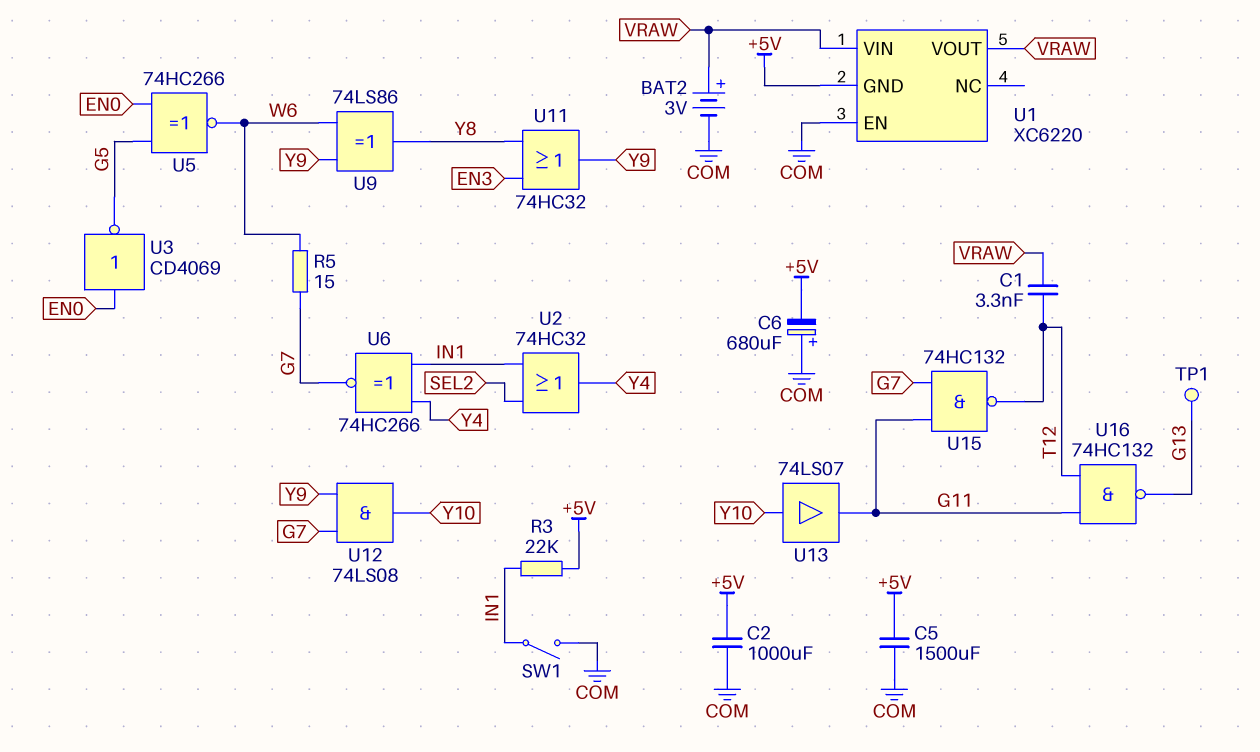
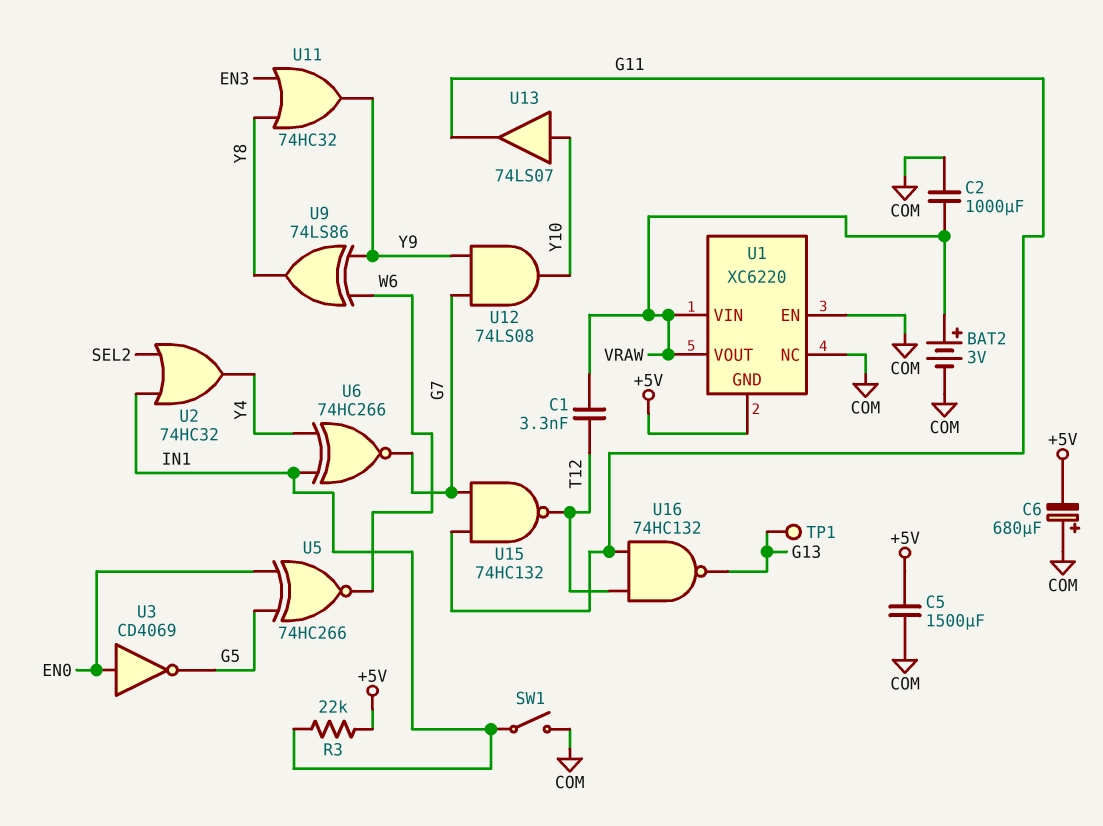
C2: 1000uF (+5V, COM) -> 1000uF (COM, VRAW)
R5: 15 (G7, W6) -> none
U1 pin NC: none -> COM

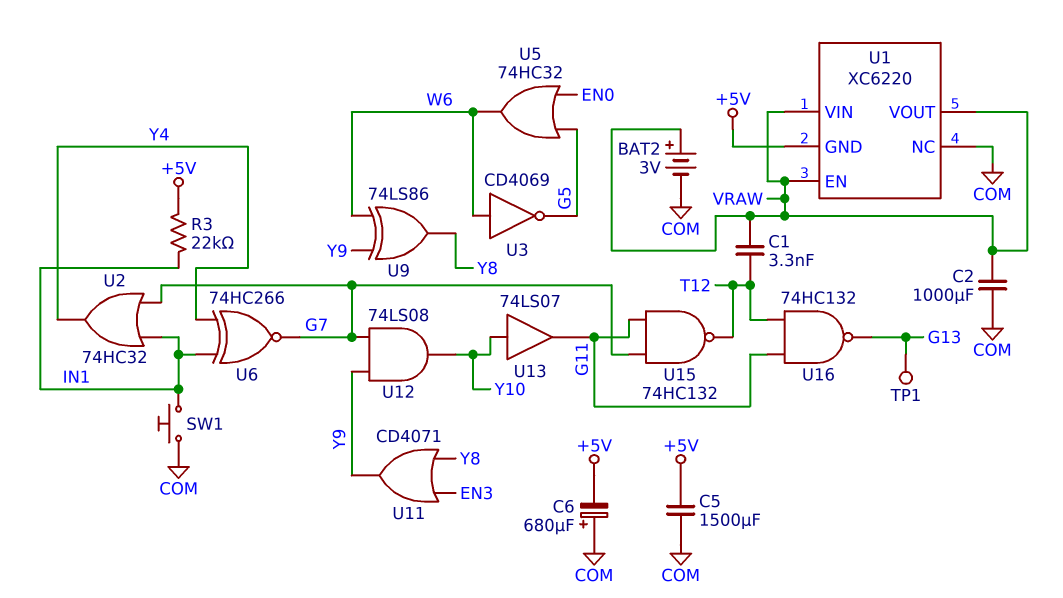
SW1: switch (COM, IN1) -> button (COM, IN1)
U1 pin EN: COM -> VRAW
U2: OR 74HC32 (in IN1, in SEL2, out Y4) -> OR 74HC32 (in G7, in IN1, out Y4)
U3: NOT CD4069 (in EN0, out G5) -> NOT CD4069 (in W6, out G5)
U5: XNOR 74HC266 (in EN0, in G5, out W6) -> OR 74HC32 (in EN0, in G5, out W6)
U11: OR 74HC32 (in EN3, in Y8, out Y9) -> OR CD4071 (in EN3, in Y8, out Y9)

